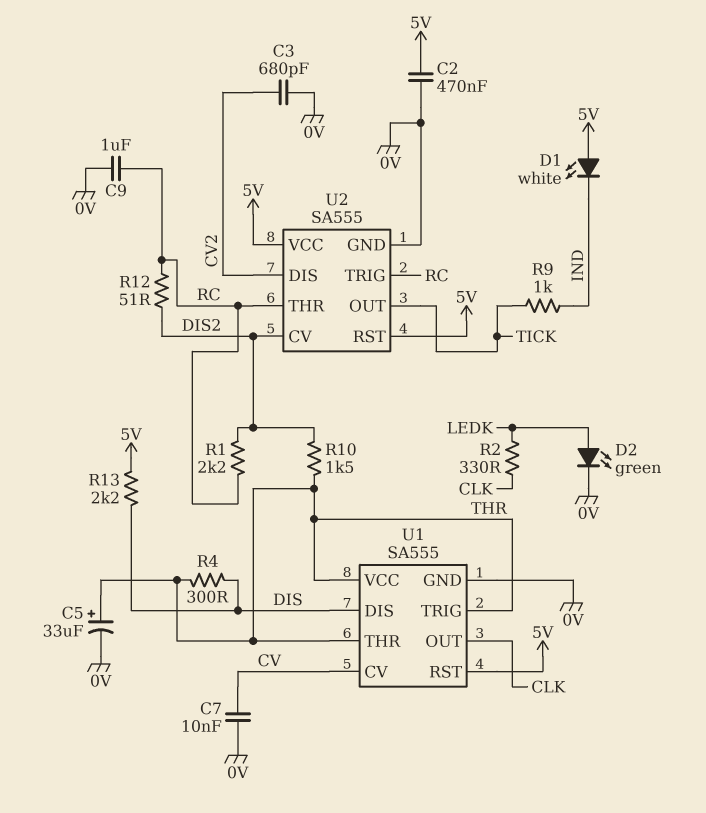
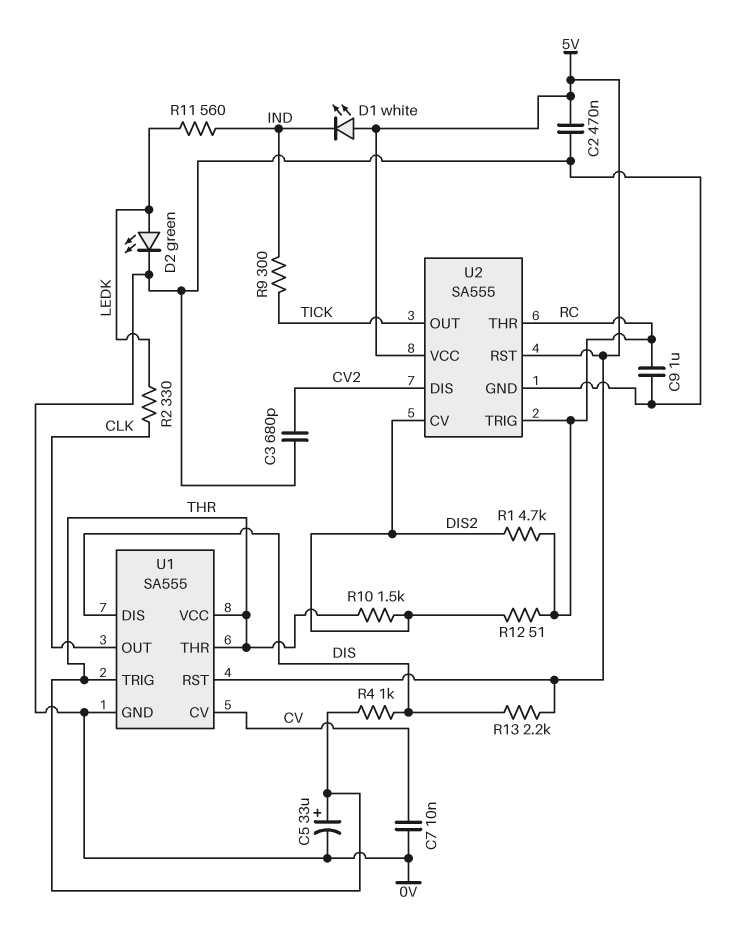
R1: 2.2k (DIS2, RC) -> 4.7k (DIS2, RC)
R4: 300 (DIS, THR) -> 1k (DIS, THR)
R9: 1k (IND, TICK) -> 300 (IND, TICK)
R11: none -> 560 (IND, LEDK)

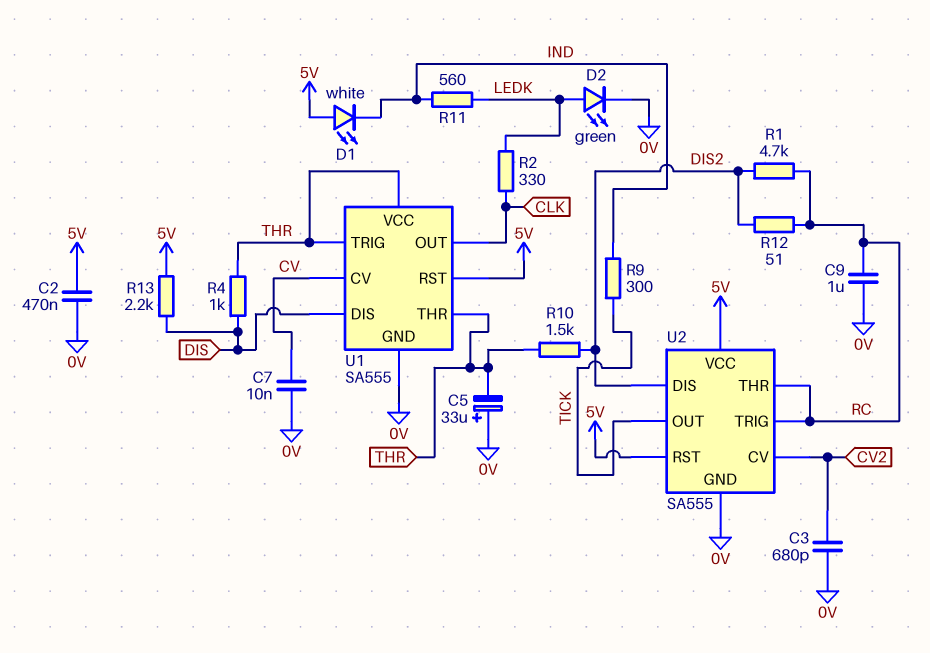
C5: 33uF (plus THR, minus 0V) -> 33uF (plus 0V, minus THR)
U2 pin CV: DIS2 -> CV2
U2 pin DIS: CV2 -> DIS2

